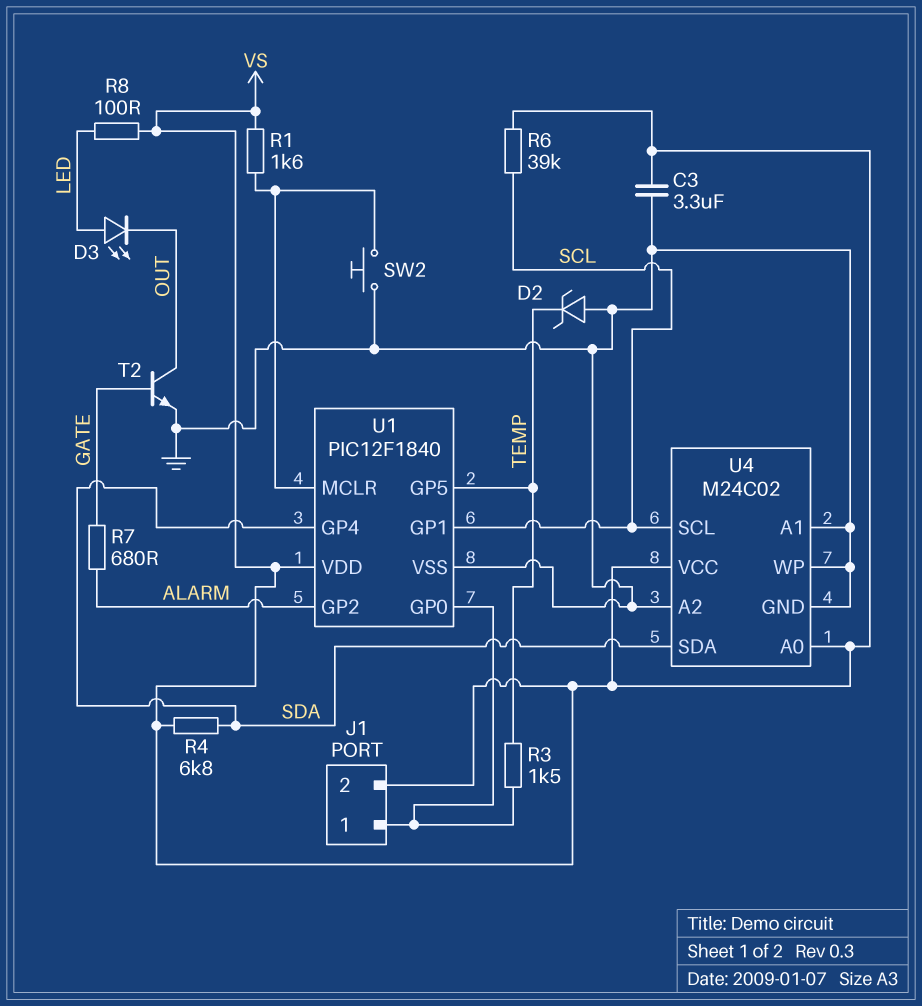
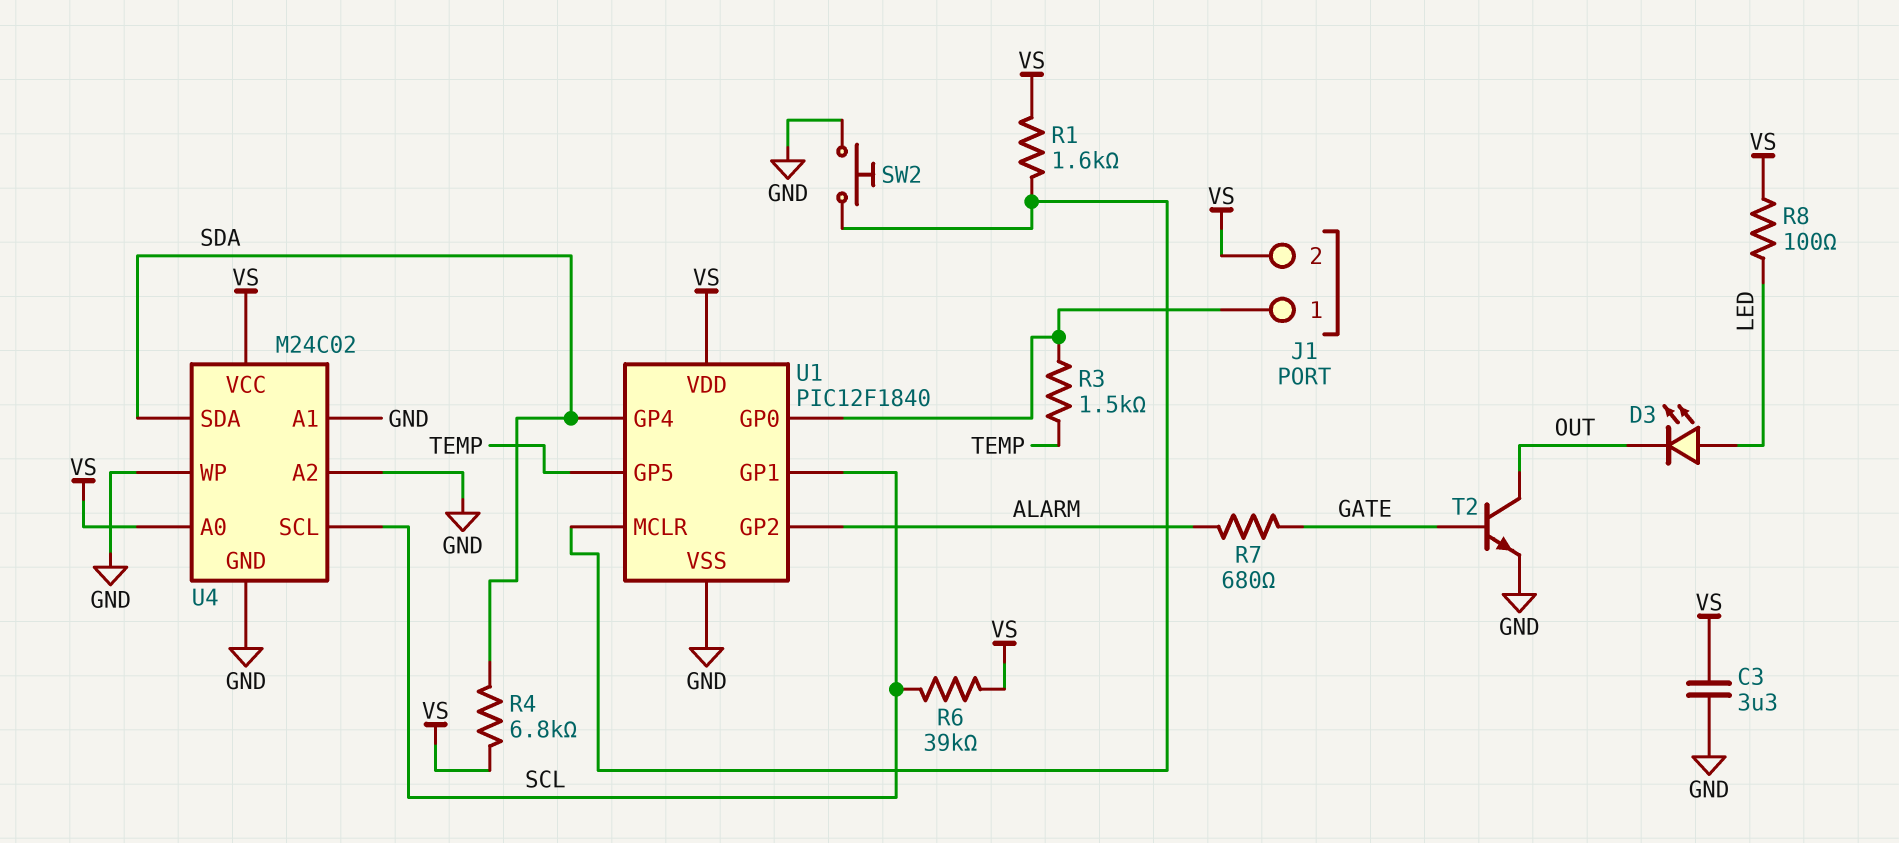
D2: zener (A GND, K TEMP) -> none

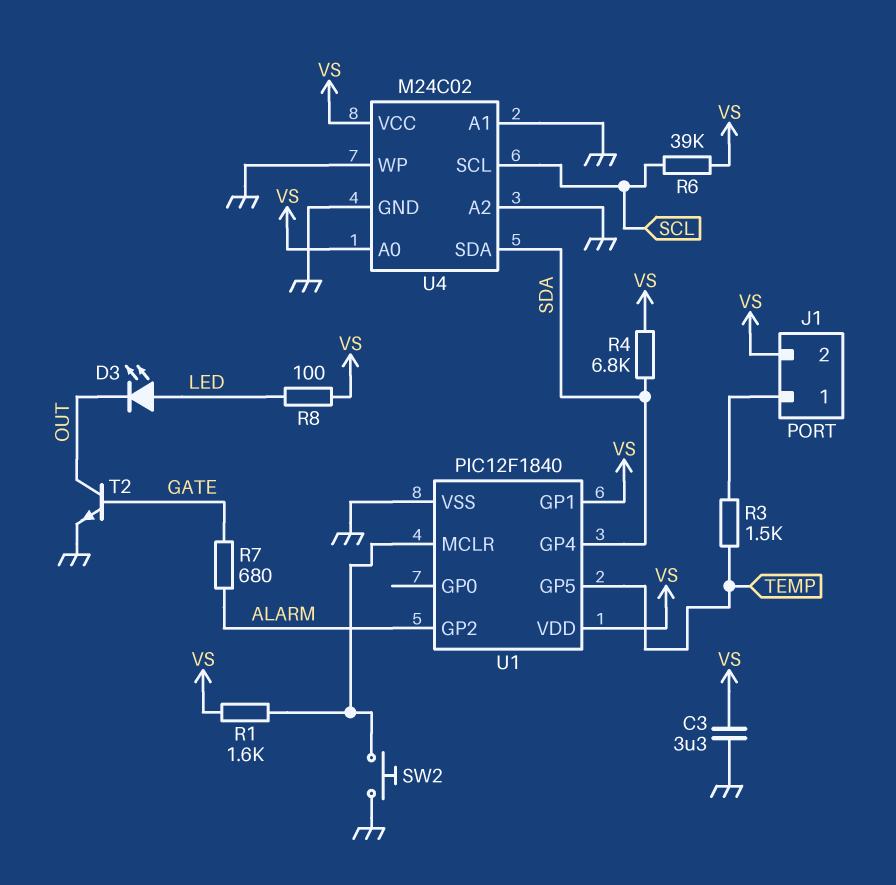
U1 pin GP0: J1/1 -> none
U1 pin GP1: SCL -> VS

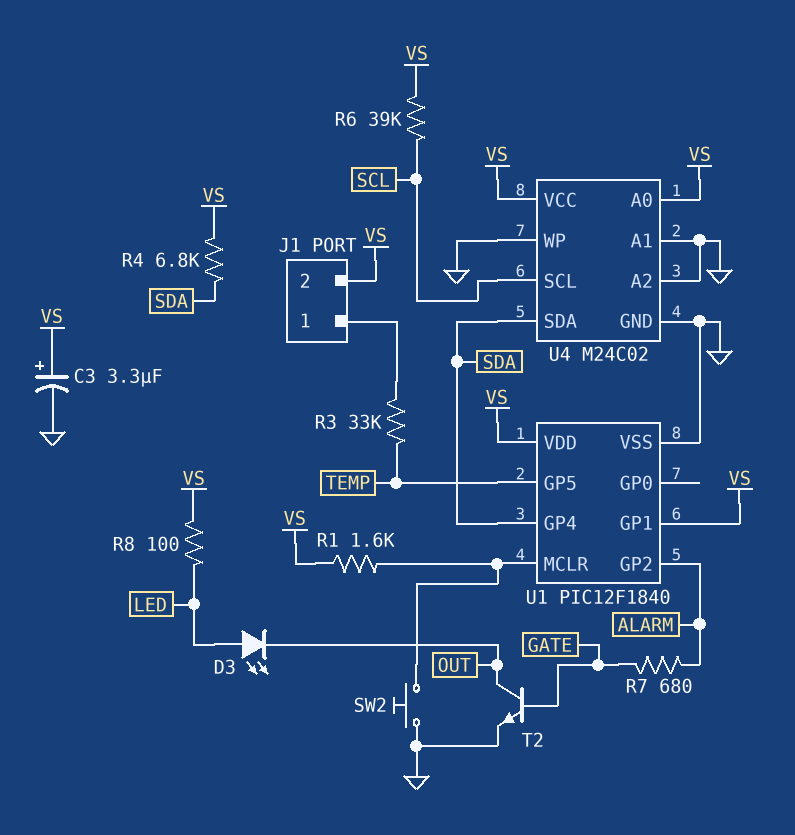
C3: 3.3uF (GND, VS) -> 3.3uF (plus VS, minus GND)
R3: 1.5k (J1/1, TEMP) -> 33k (J1/1, TEMP)

